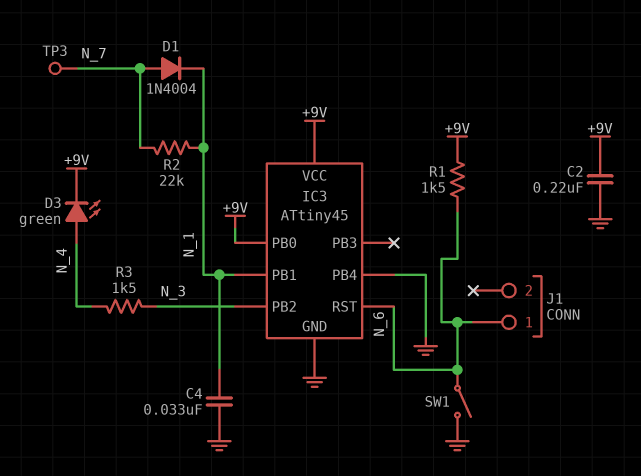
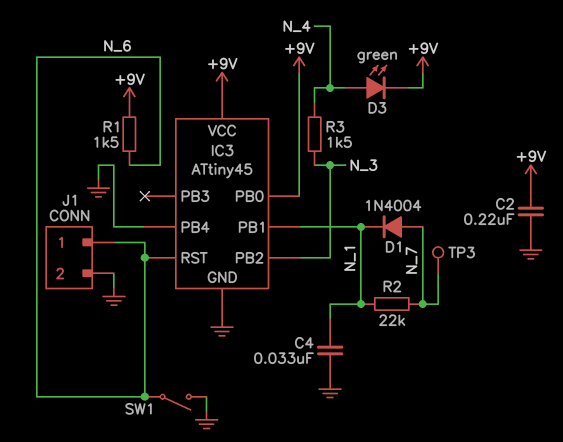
J1 pin 2: none -> GND

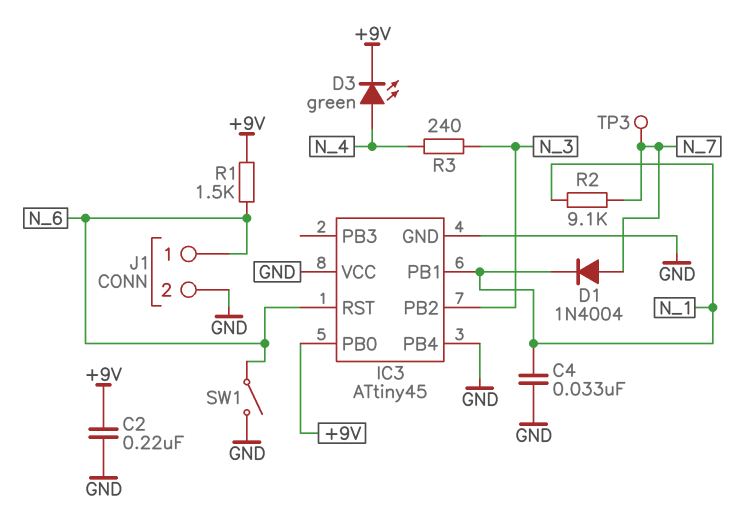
IC3 pin VCC: +9V -> GND
R2: 22k (N_1, N_7) -> 9.1k (N_1, N_7)
R3: 1.5k (N_3, N_4) -> 240 (N_3, N_4)

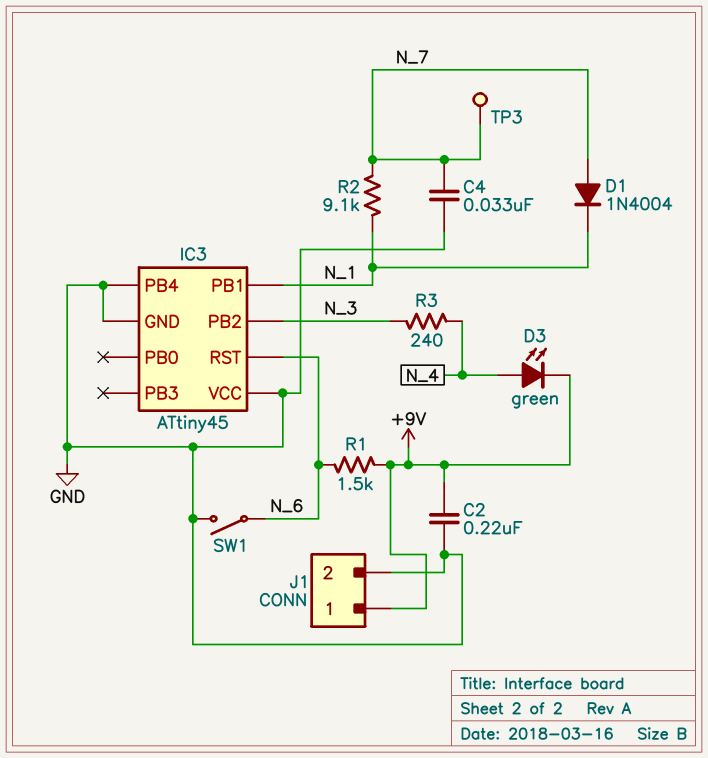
C4: 33nF (GND, N_1) -> 33nF (GND, N_7)
IC3 pin PB0: +9V -> none
J1 pin 1: N_6 -> +9V

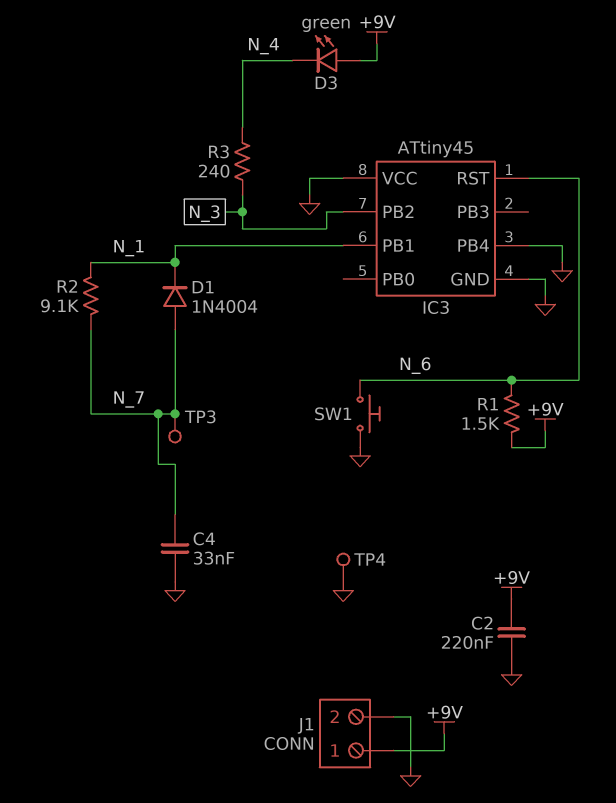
D3: LED green (A N_4, K +9V) -> LED green (A +9V, K N_4)
SW1: switch (GND, N_6) -> button (GND, N_6)
TP4: none -> test point (GND)

